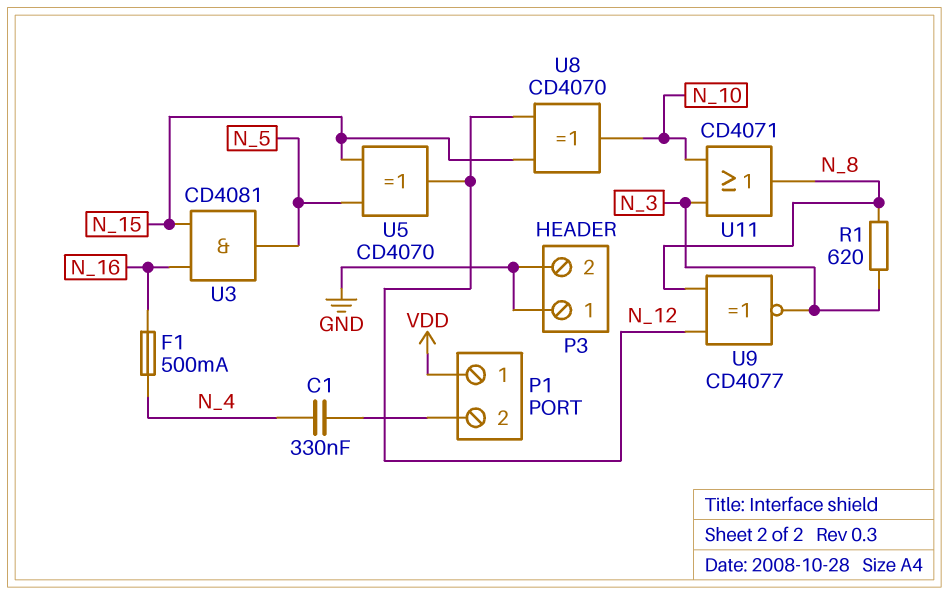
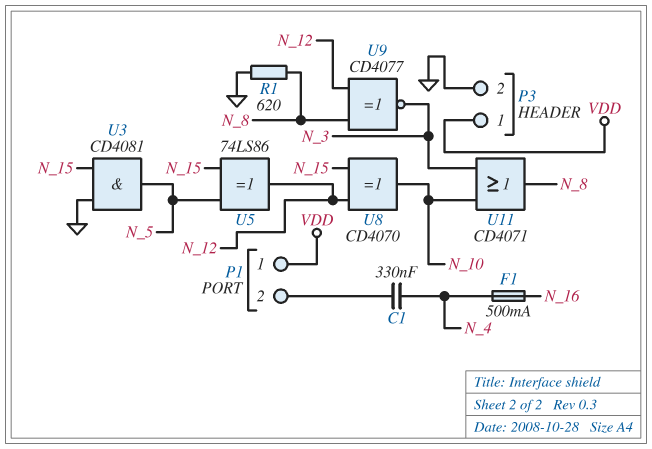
P3 pin 1: GND -> VDD
R1: 620 (N_3, N_8) -> 620 (GND, N_8)
U3: AND CD4081 (in N_15, in N_16, out N_5) -> AND CD4081 (in GND, in N_15, out N_5)
U5: XOR CD4070 (in N_5, in N_15, out N_12) -> XOR 74LS86 (in N_5, in N_15, out N_12)

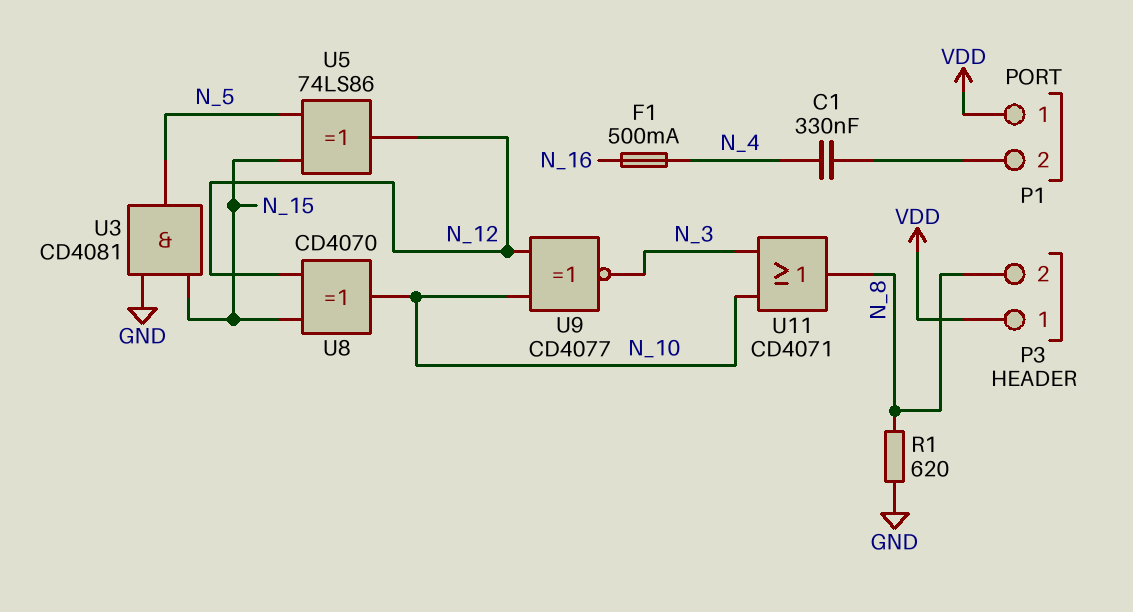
P3 pin 2: GND -> N_8
U9: XNOR CD4077 (in N_8, in N_12, out N_3) -> XNOR CD4077 (in N_10, in N_12, out N_3)

